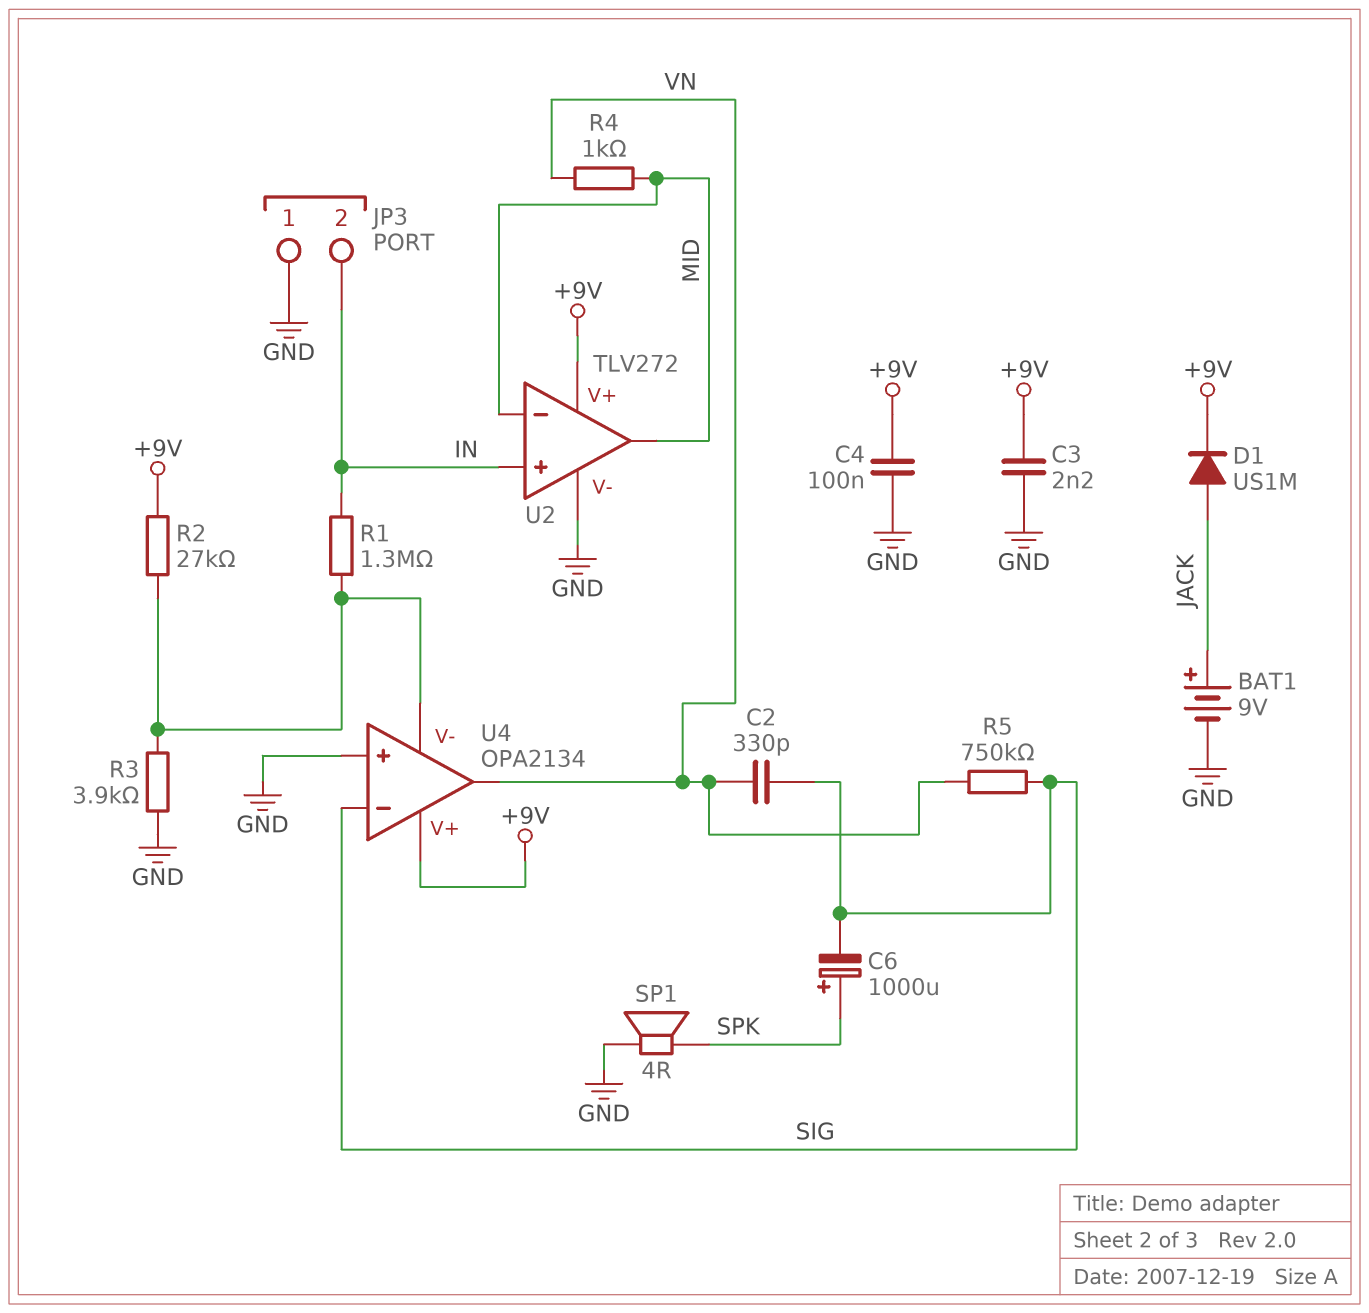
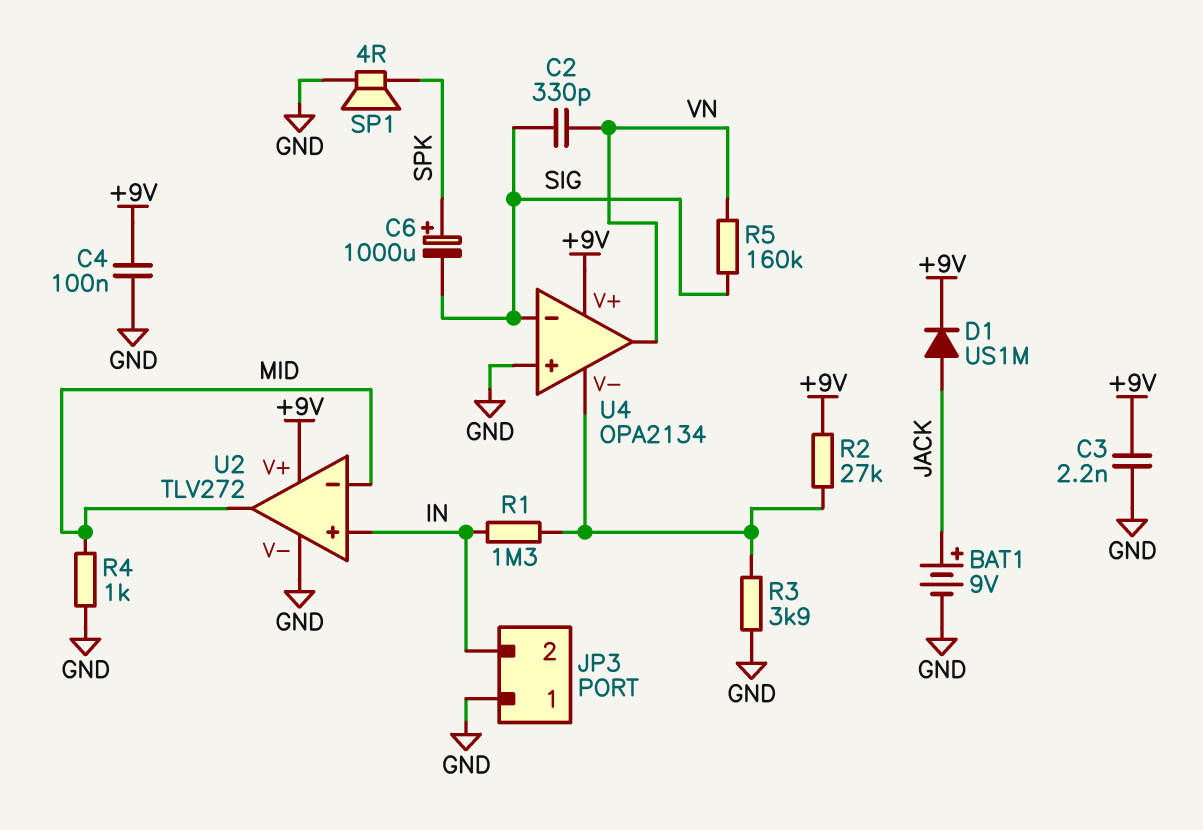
R4: 1k (MID, VN) -> 1k (GND, MID)
R5: 750k (SIG, VN) -> 160k (SIG, VN)

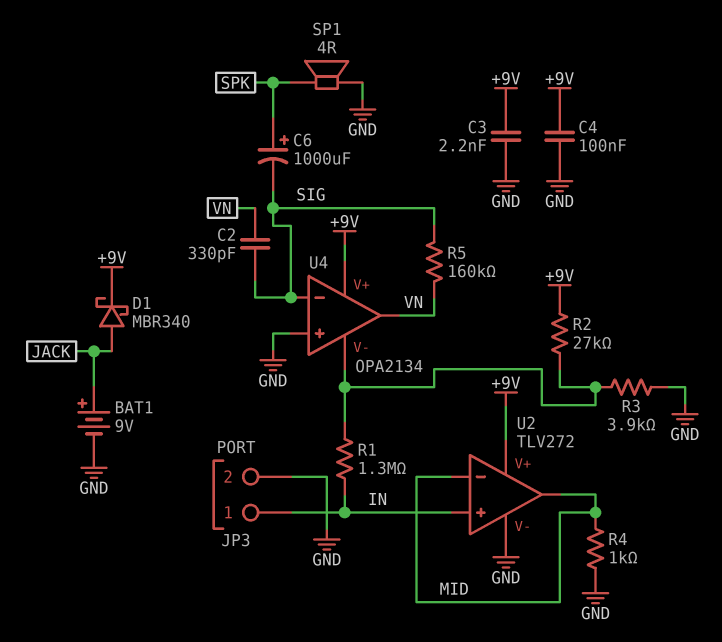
D1: diode US1M (A JACK, K +9V) -> schottky MBR340 (A JACK, K +9V)
JP3 pin 1: GND -> IN
JP3 pin 2: IN -> GND

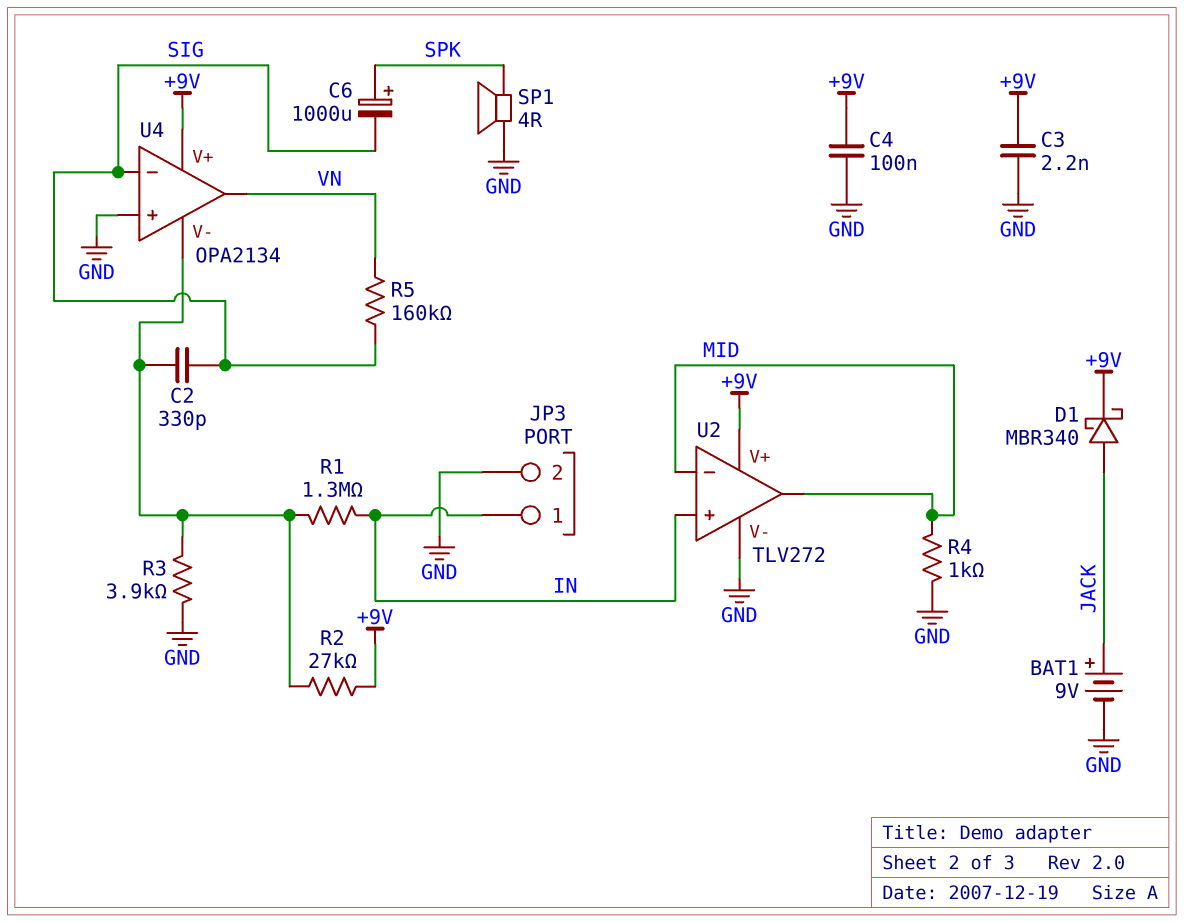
C2: 330pF (SIG, VN) -> 330pF (SIG, U4/V-)

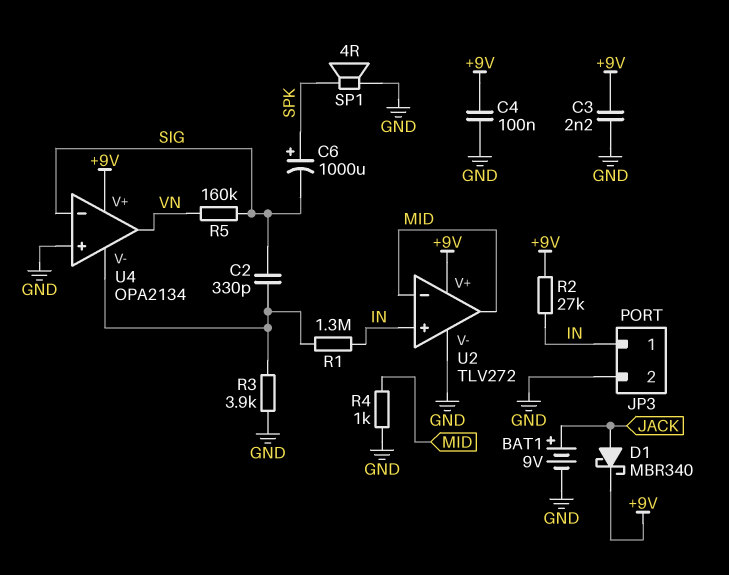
R2: 27k (+9V, U4/V-) -> 27k (+9V, IN)

